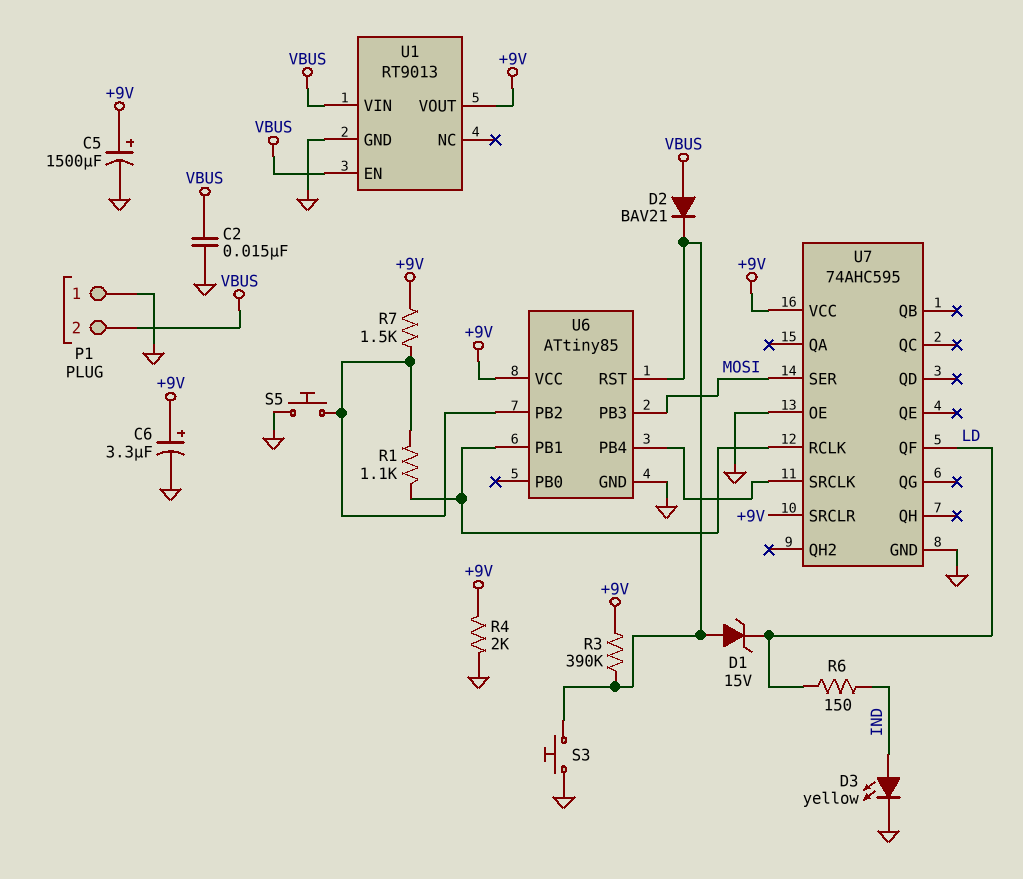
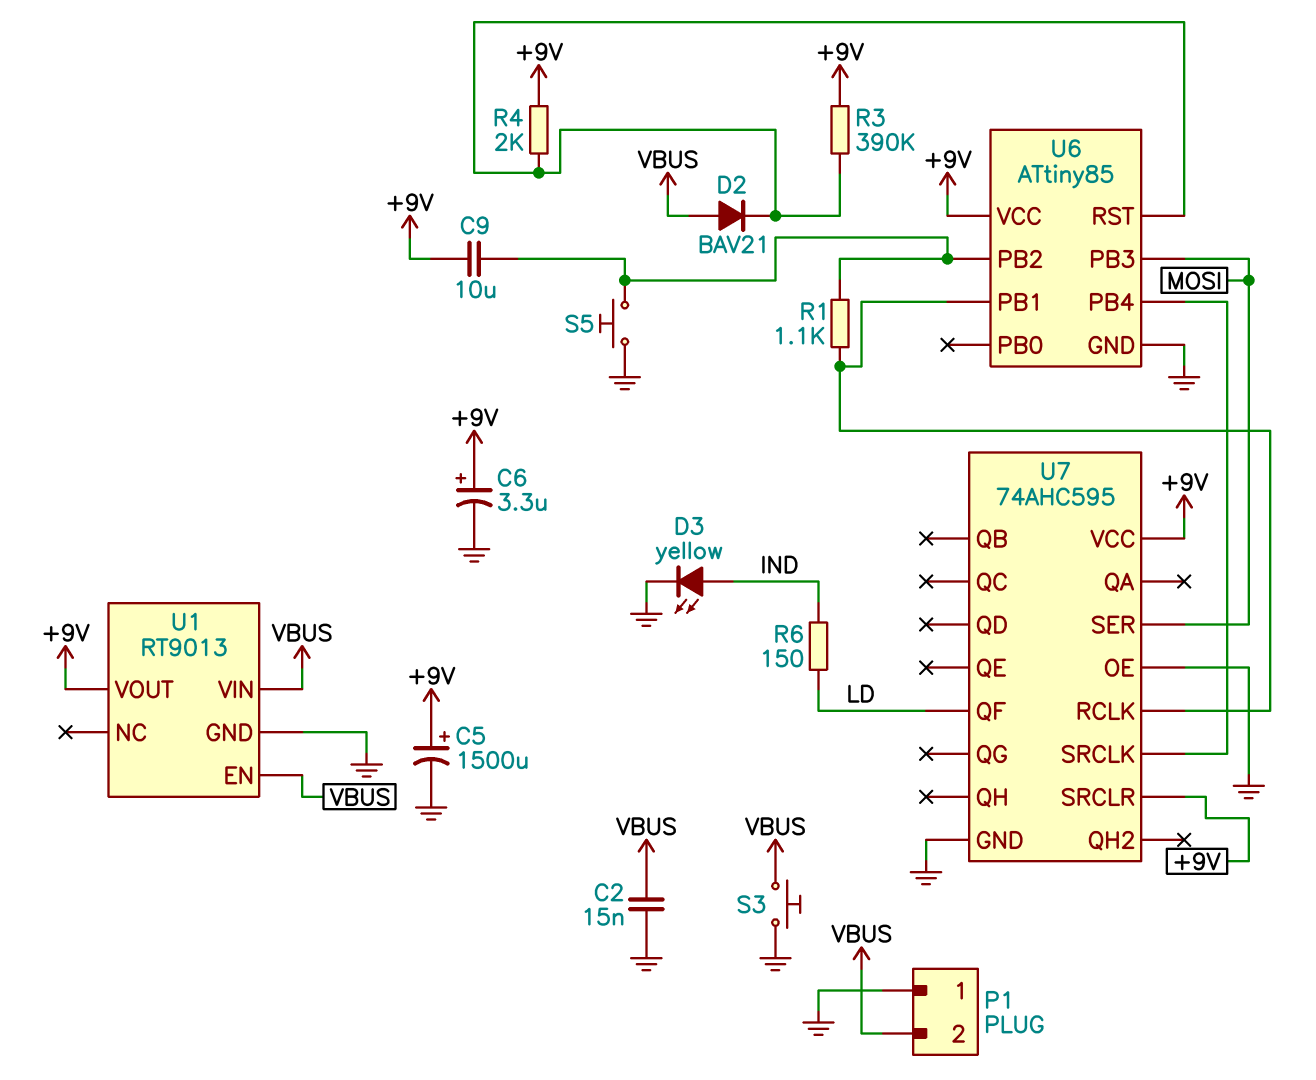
C9: none -> 10uF (+9V, U6/PB2)
D1: zener 15V (A U6/RST, K LD) -> none
R4: 2k (+9V, GND) -> 2k (+9V, U6/RST)
R7: 1.5k (+9V, U6/PB2) -> none
S3: button (GND, U6/RST) -> button (GND, VBUS)

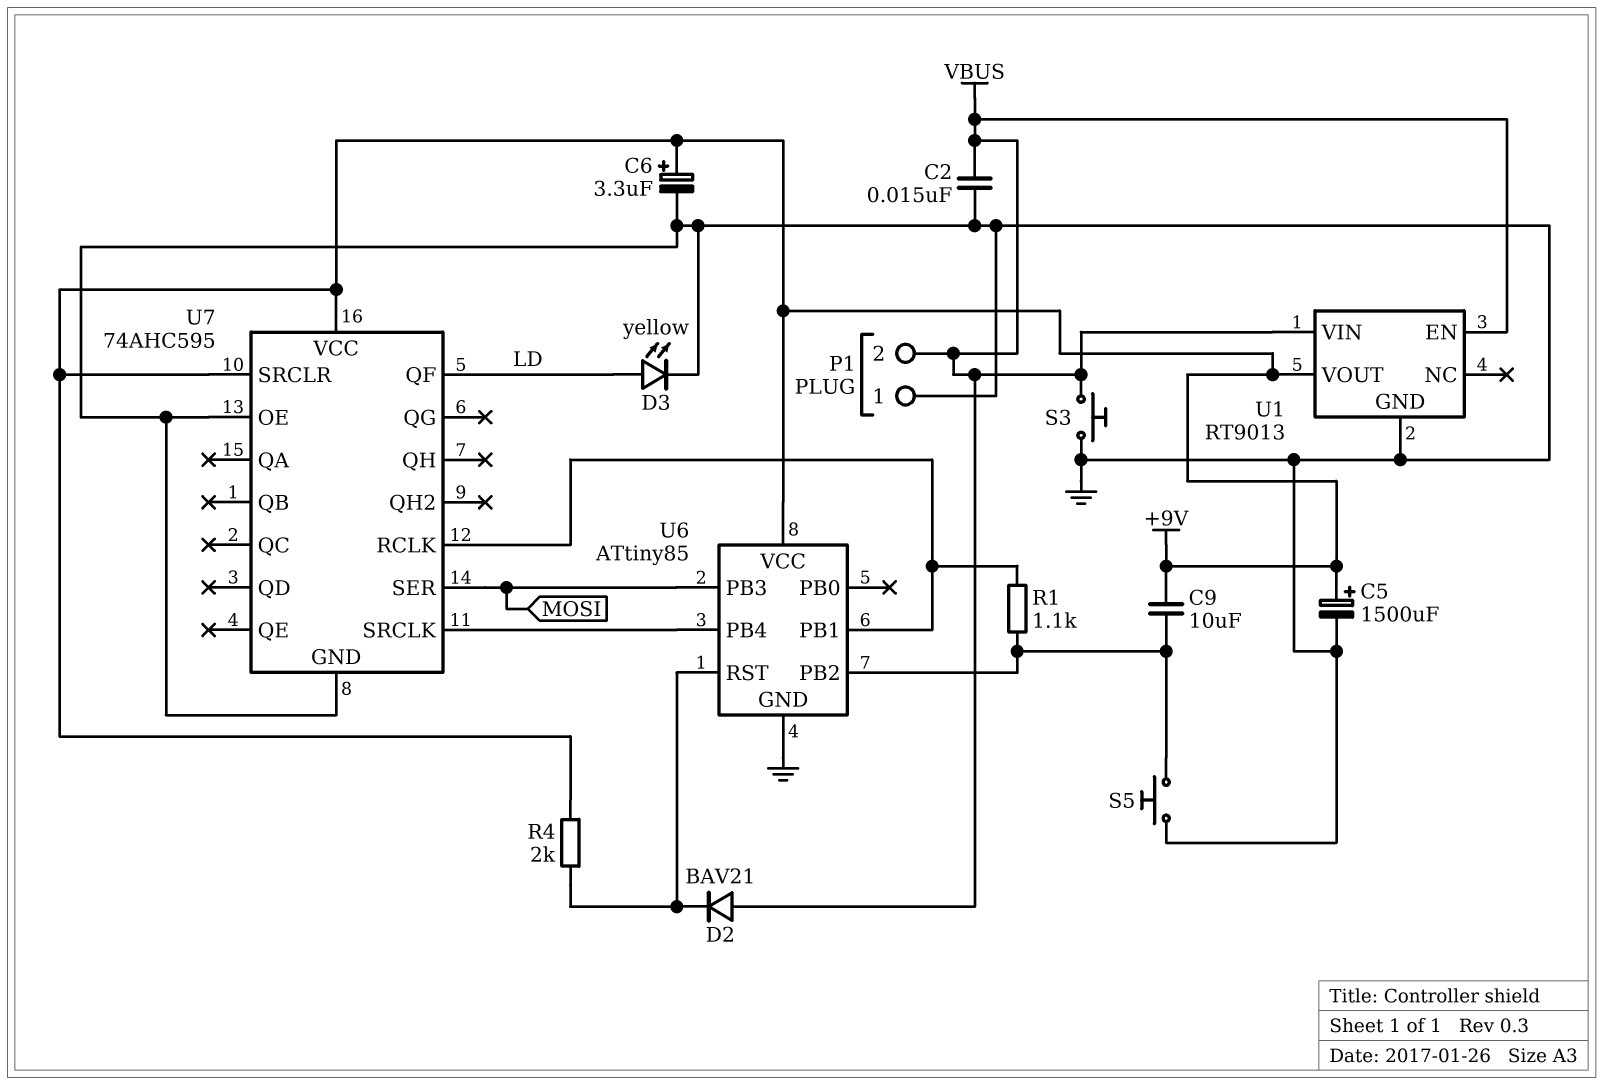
D3: LED yellow (A IND, K GND) -> LED yellow (A LD, K GND)
R3: 390k (+9V, U6/RST) -> none
R6: 150 (IND, LD) -> none

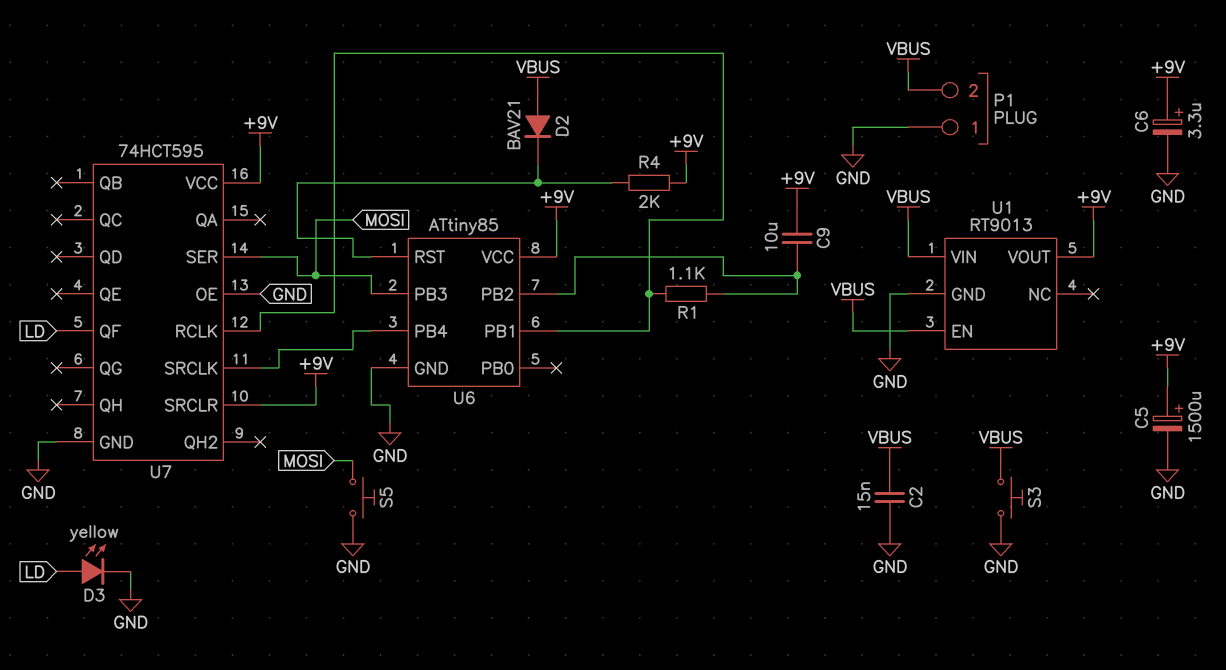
S5: button (GND, U6/PB2) -> button (GND, MOSI)
U7: 74AHC595 -> 74HCT595

